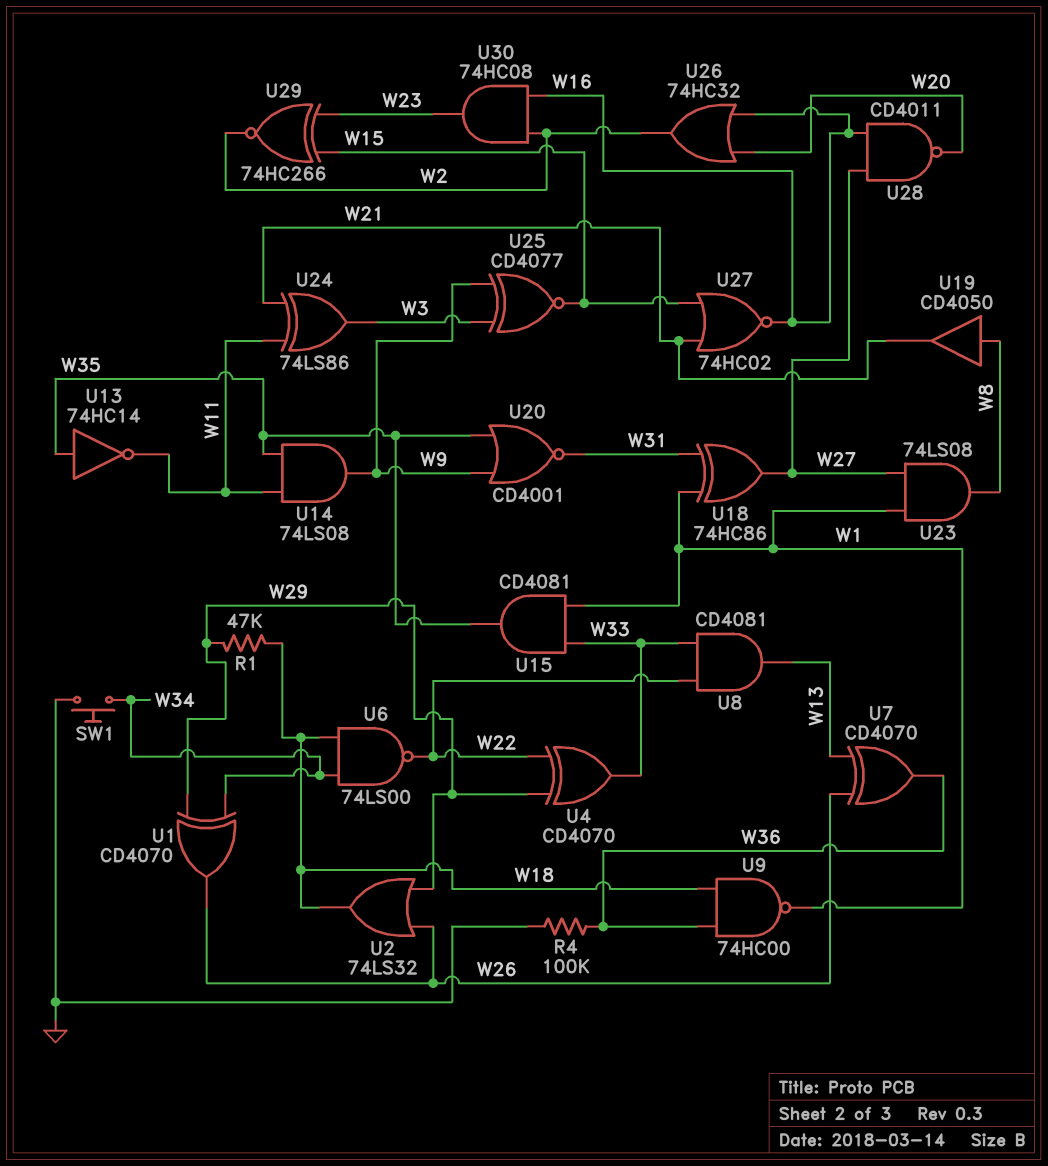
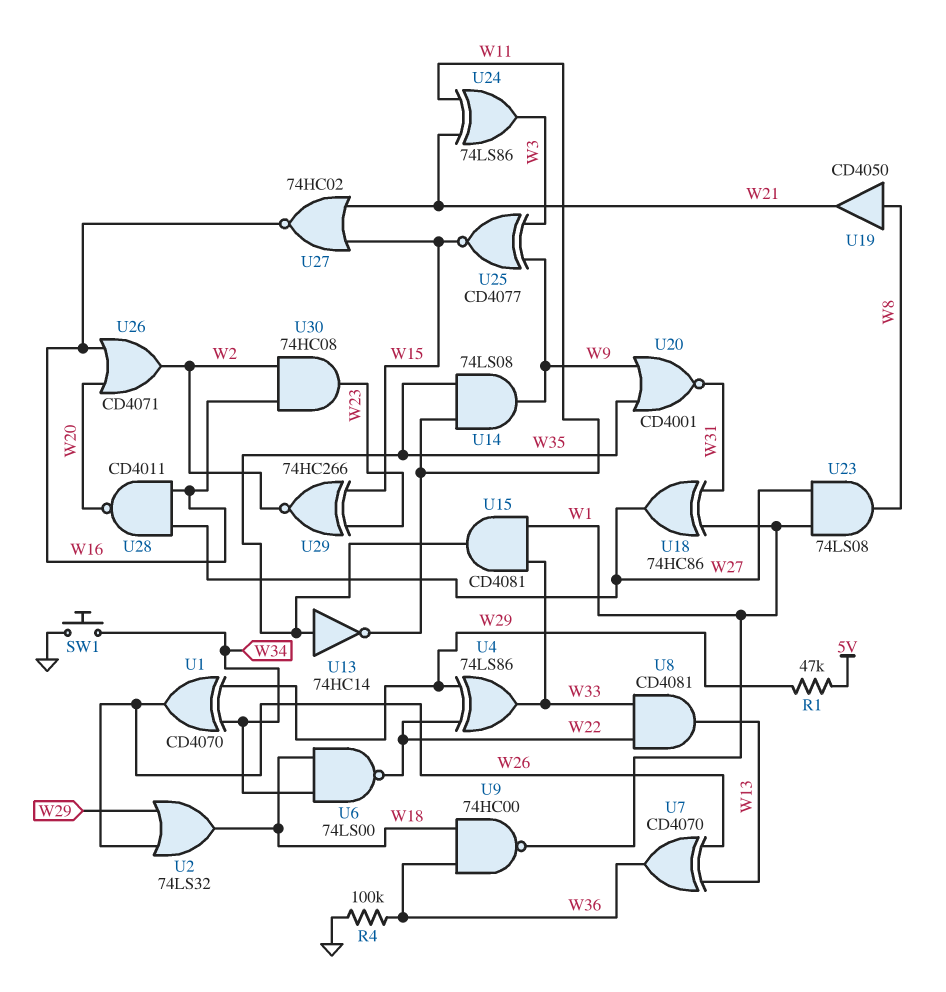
R1: 47k (W18, W29) -> 47k (5V, W29)
U4: XOR CD4070 (in W22, in W29, out W33) -> XOR 74LS86 (in W22, in W29, out W33)
U26: OR 74HC32 (in W16, in W20, out W2) -> OR CD4071 (in W16, in W20, out W2)

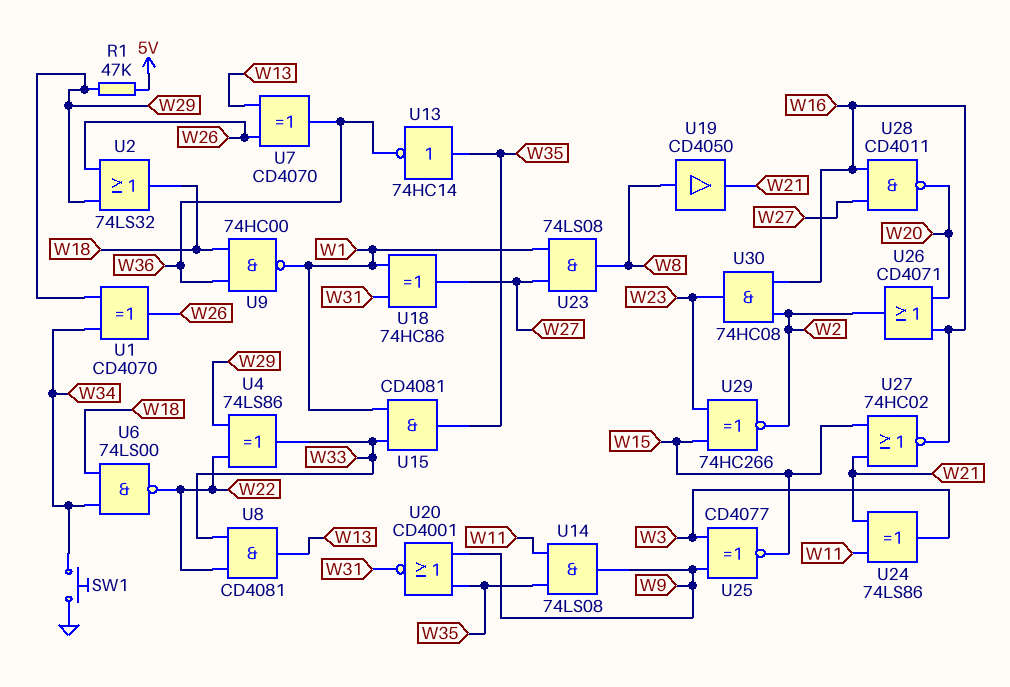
R4: 100k (GND, W36) -> none
U13: NOT 74HC14 (in W35, out W11) -> NOT 74HC14 (in W35, out W36)

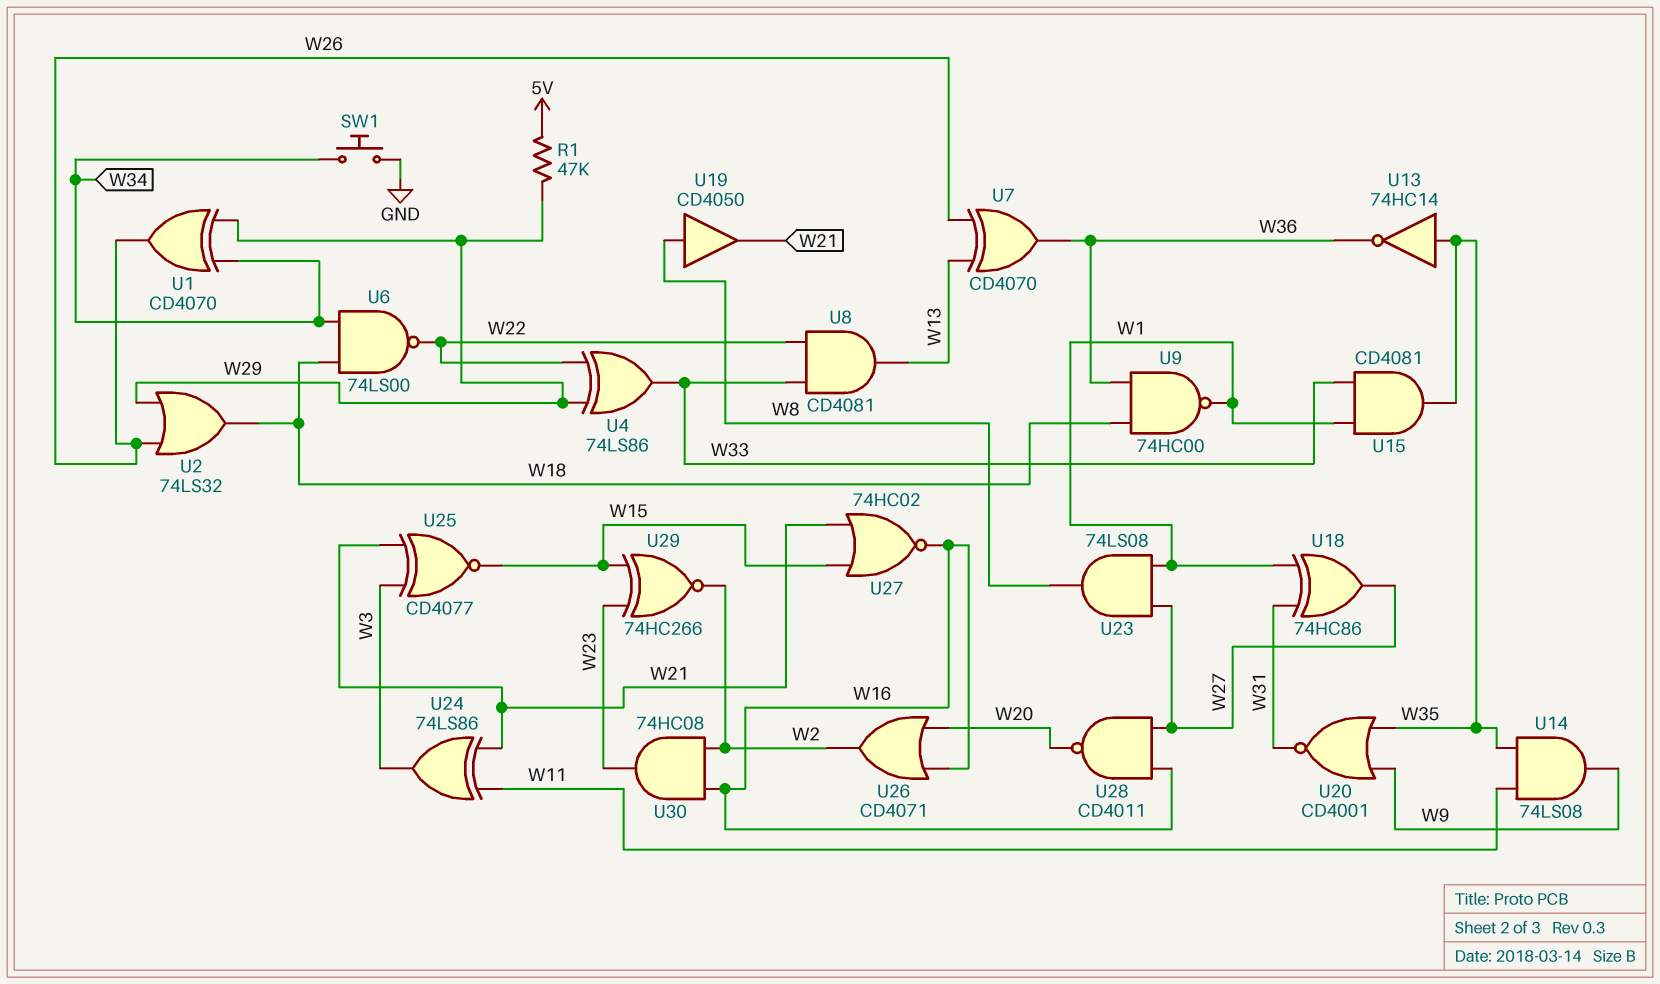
U25: XNOR CD4077 (in W3, in W9, out W15) -> XNOR CD4077 (in W3, in W21, out W15)

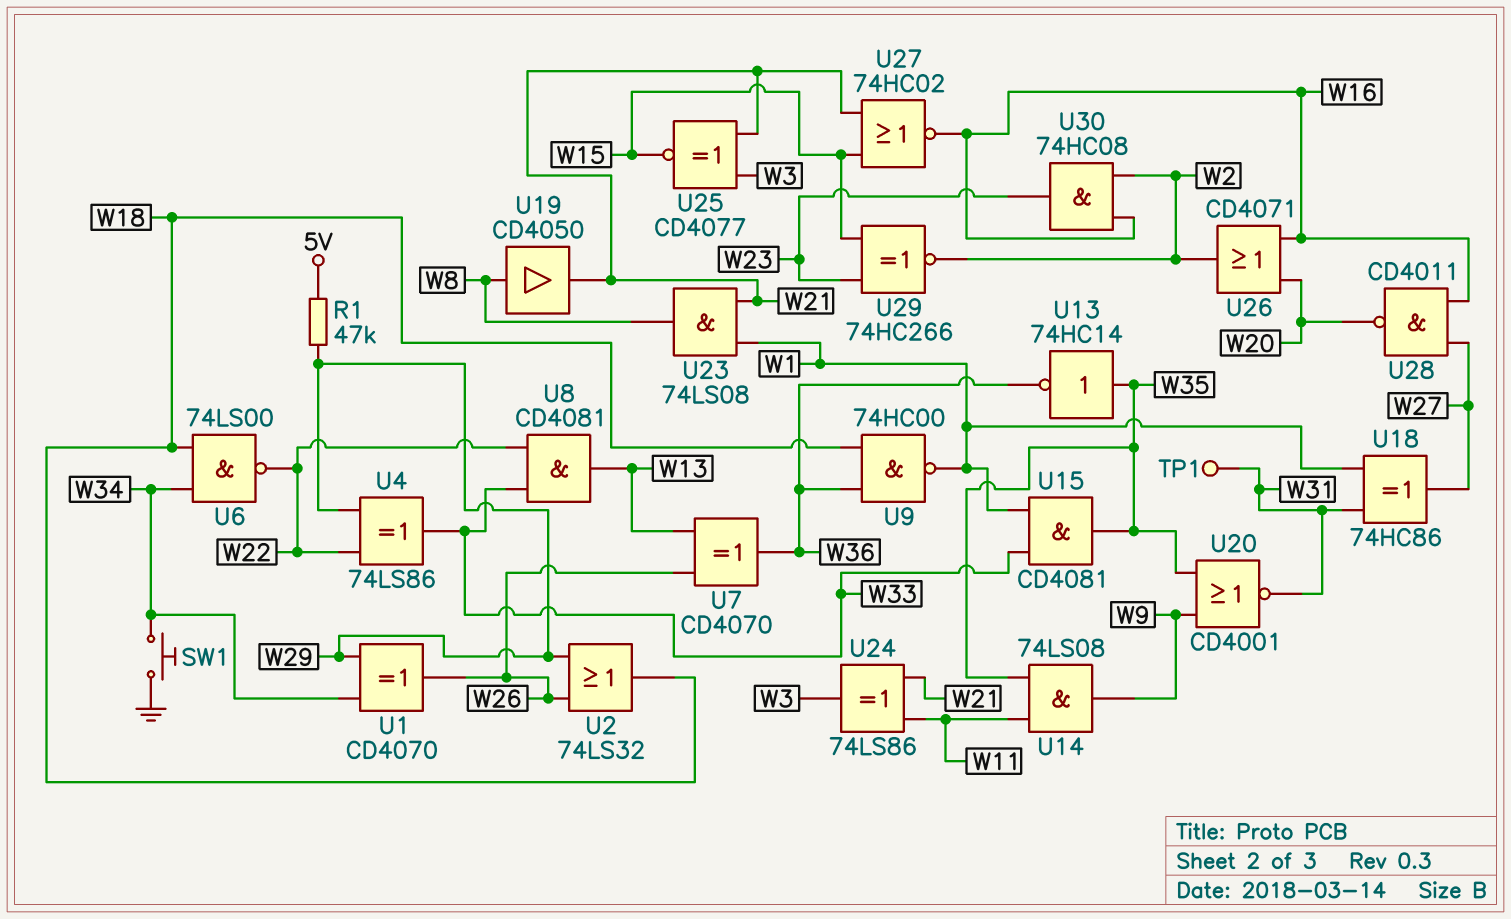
TP1: none -> test point (W31)
U23: AND 74LS08 (in W1, in W27, out W8) -> AND 74LS08 (in W1, in W21, out W8)

